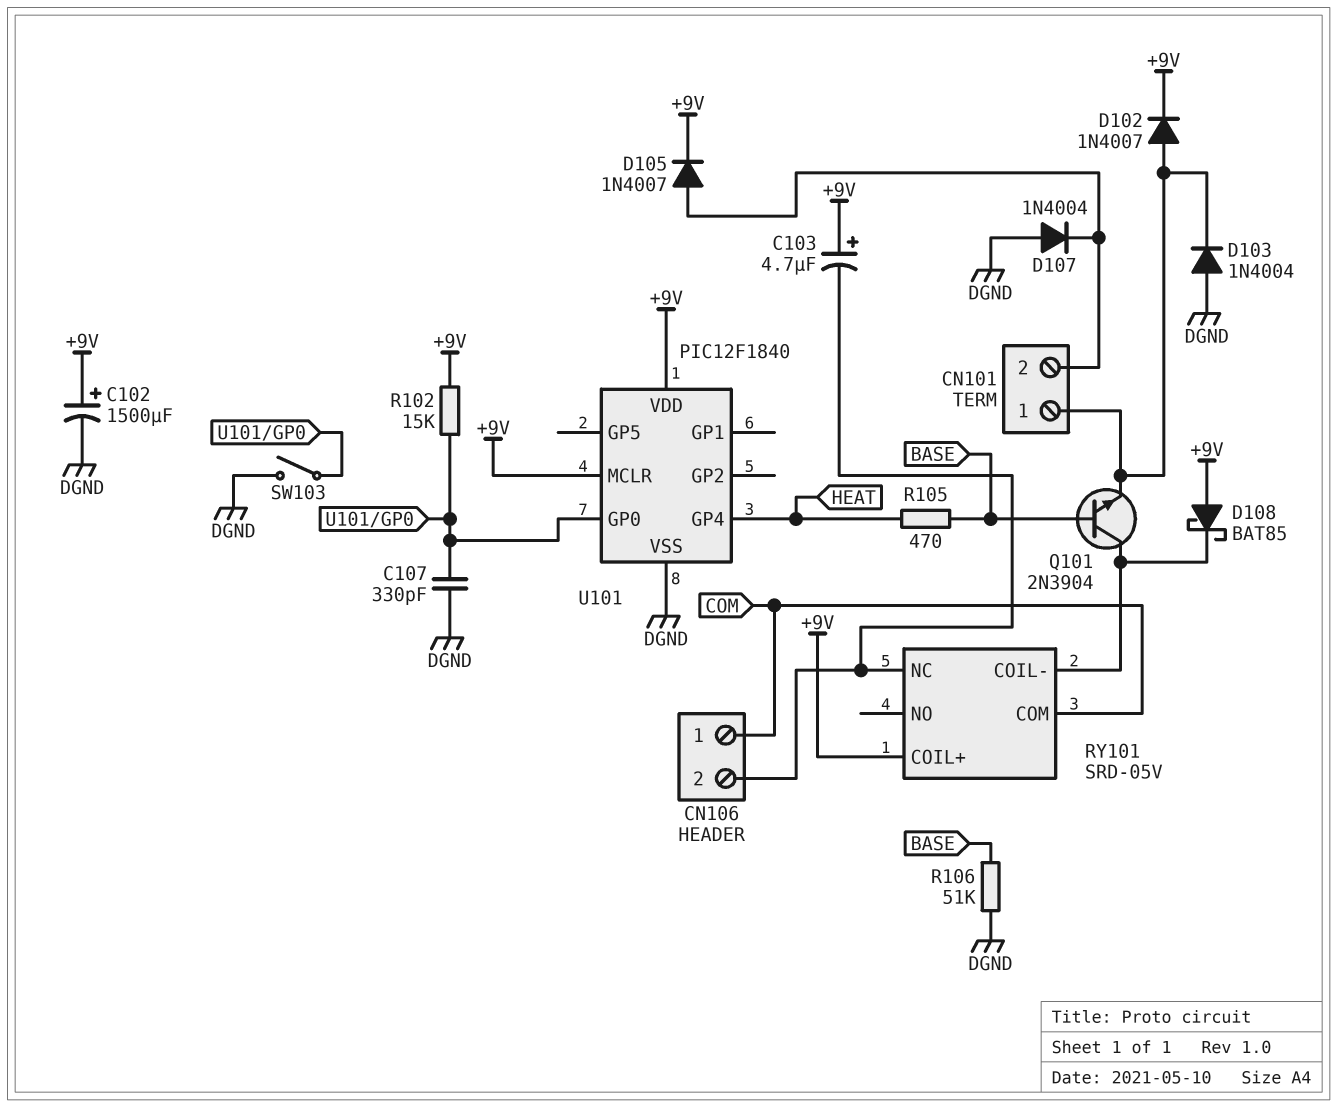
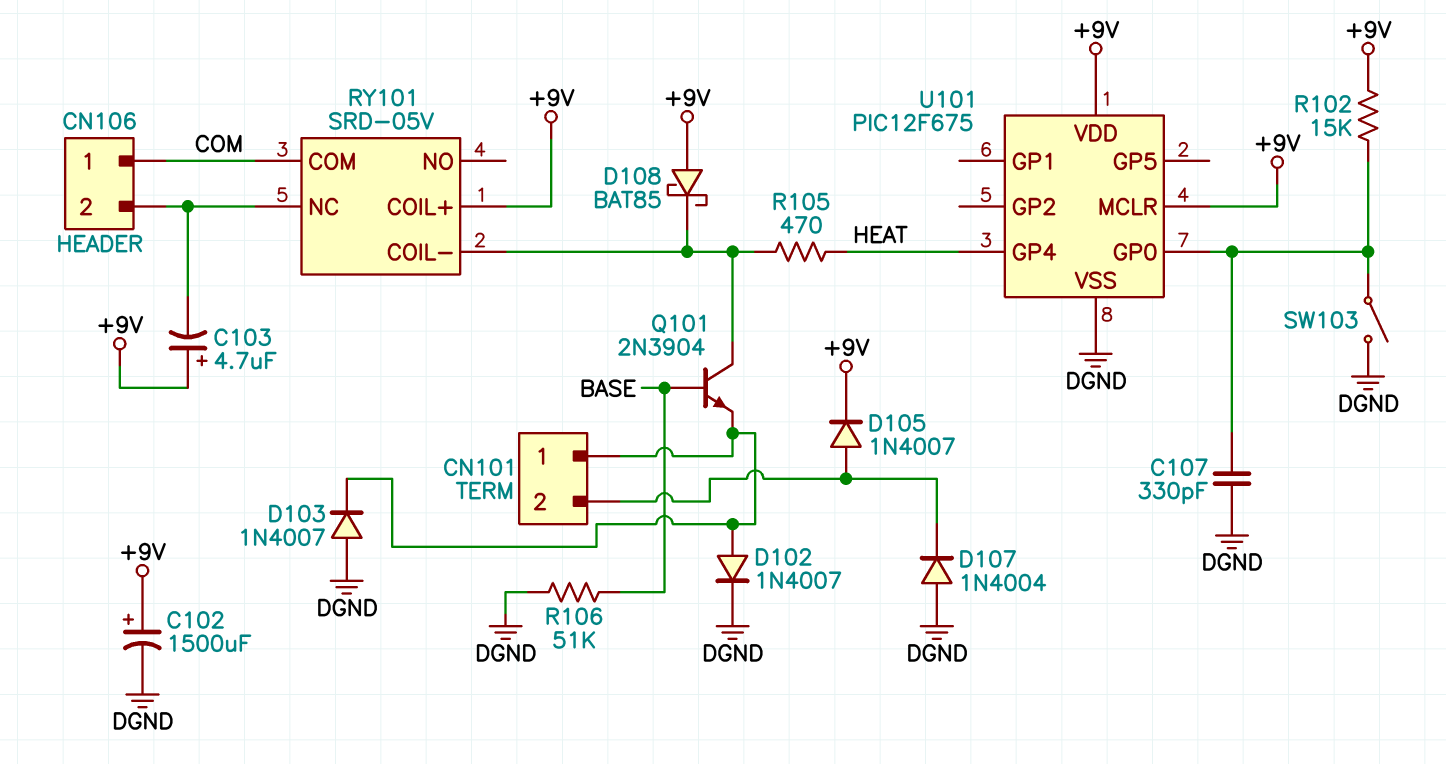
D102: diode 1N4007 (A CN101/1, K +9V) -> diode 1N4007 (A CN101/1, K DGND)
D103: diode 1N4004 (A DGND, K CN101/1) -> diode 1N4007 (A DGND, K CN101/1)
R105: 470 (BASE, HEAT) -> 470 (HEAT, RY101/COIL-)
U101: PIC12F1840 -> PIC12F675

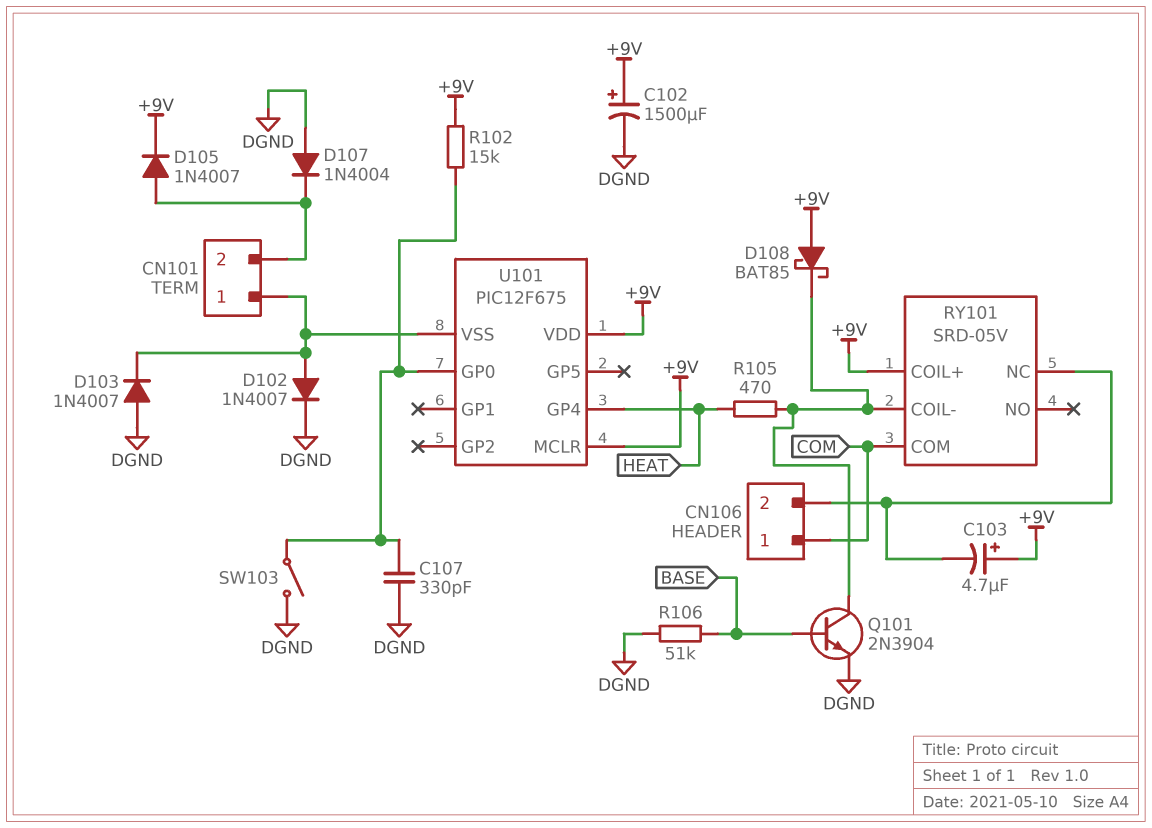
Q101: NPN 2N3904 (B BASE, C RY101/COIL-, E CN101/1) -> NPN 2N3904 (B BASE, C RY101/COIL-, E DGND)
U101 pin VSS: DGND -> CN101/1

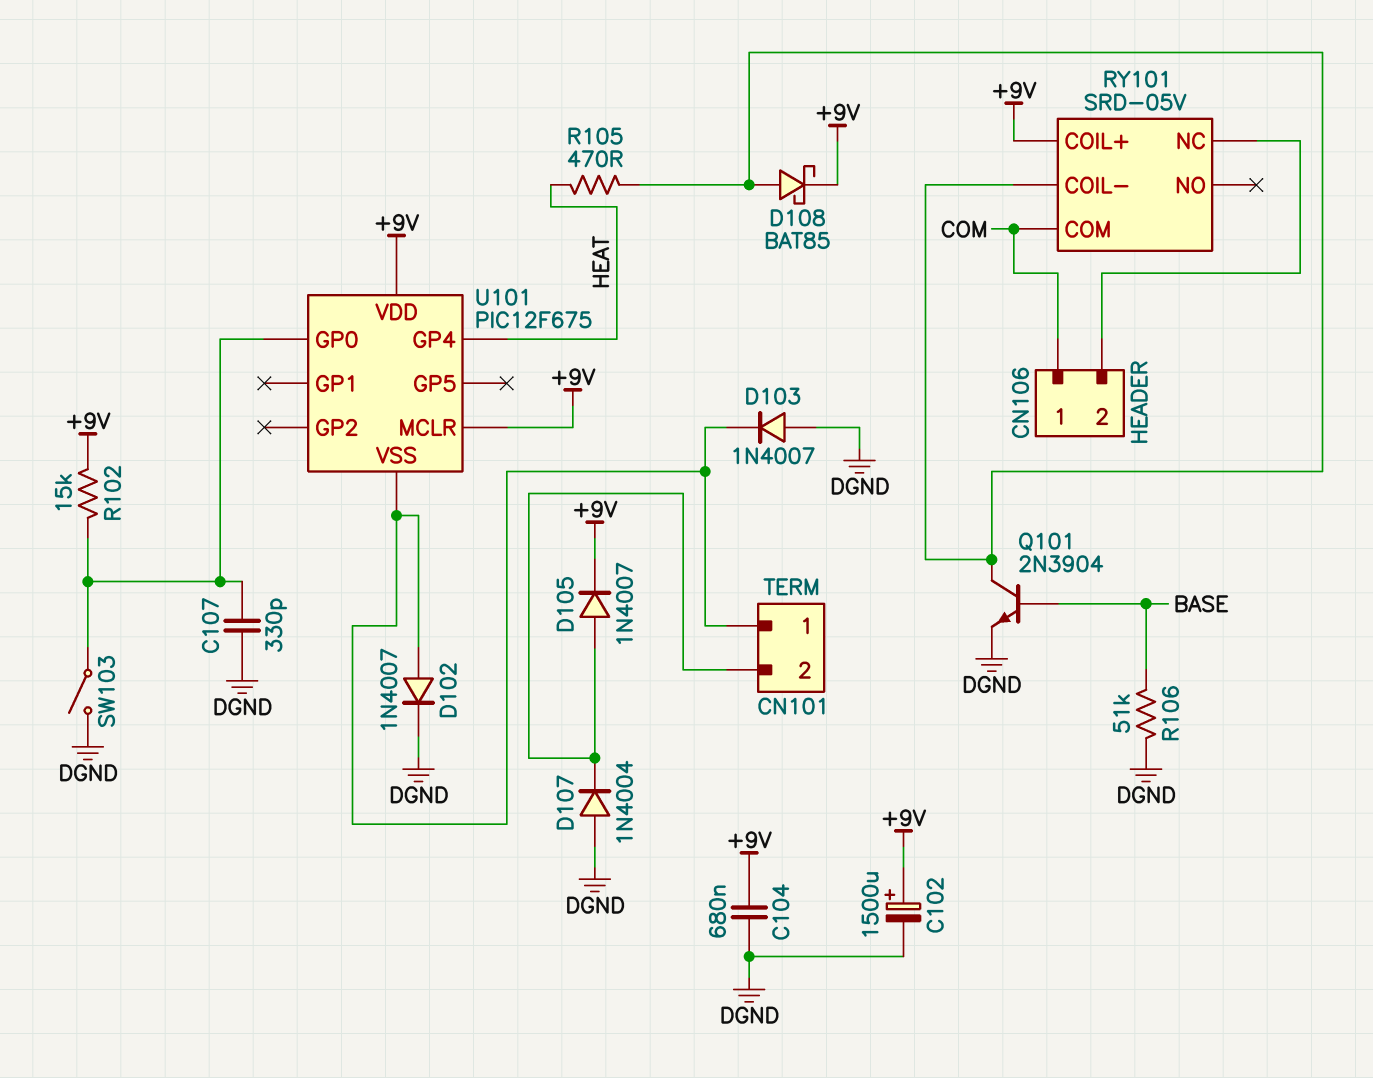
C103: 4.7uF (plus +9V, minus CN106/2) -> none
C104: none -> 680nF (+9V, DGND)
D108: schottky BAT85 (A +9V, K RY101/COIL-) -> schottky BAT85 (A RY101/COIL-, K +9V)

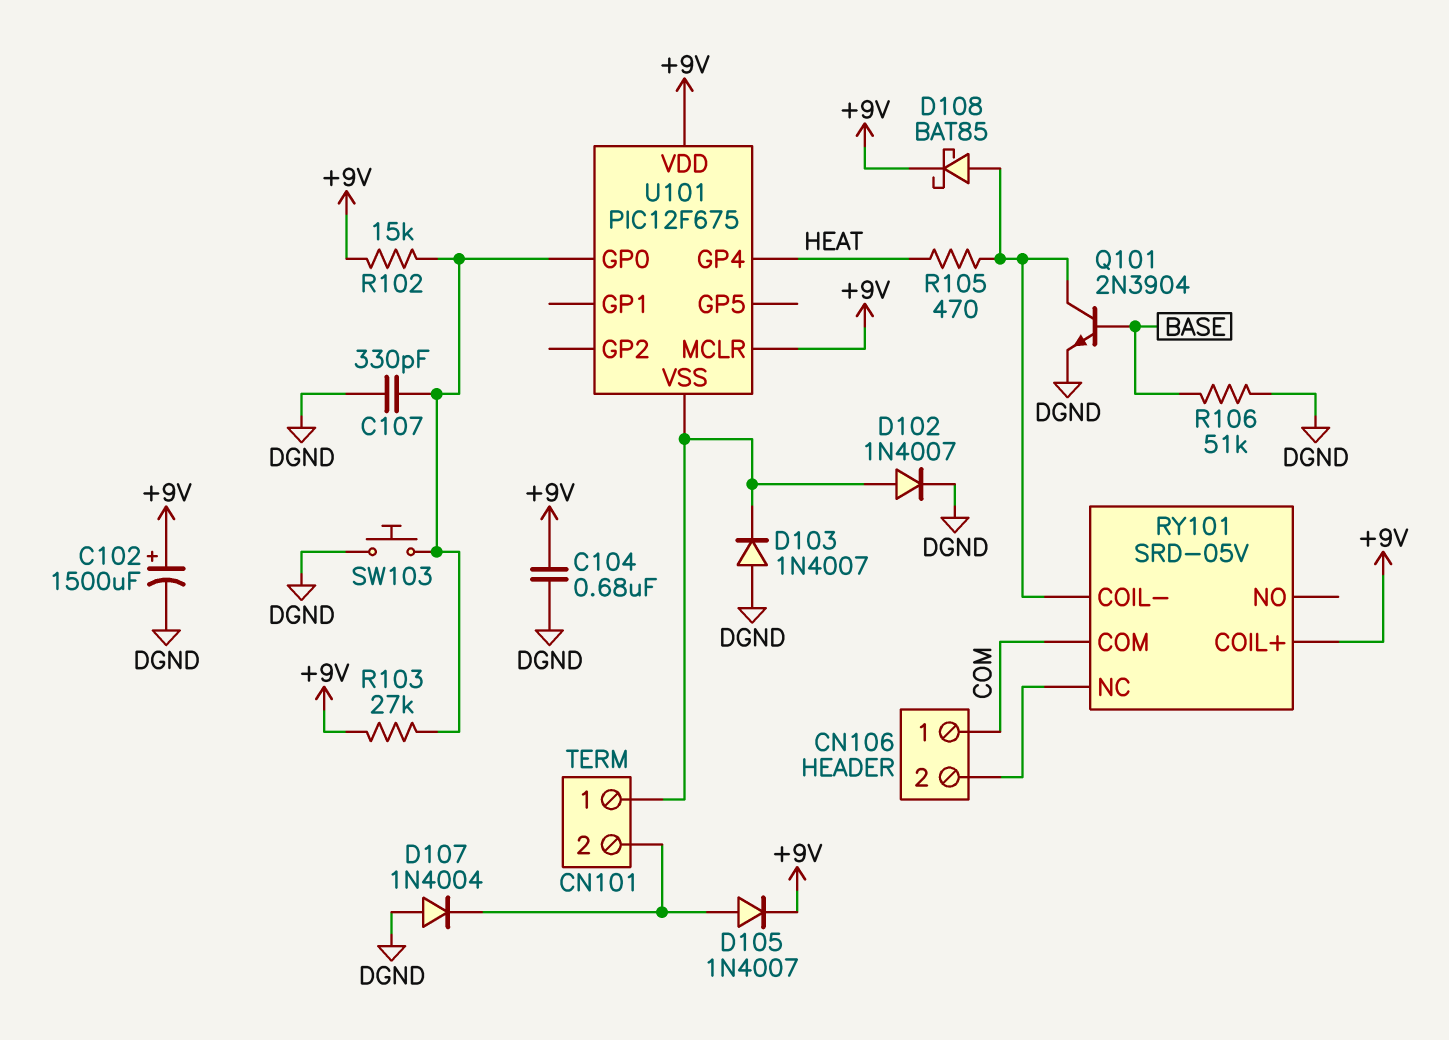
R103: none -> 27k (+9V, U101/GP0)
SW103: switch (DGND, U101/GP0) -> button (DGND, U101/GP0)

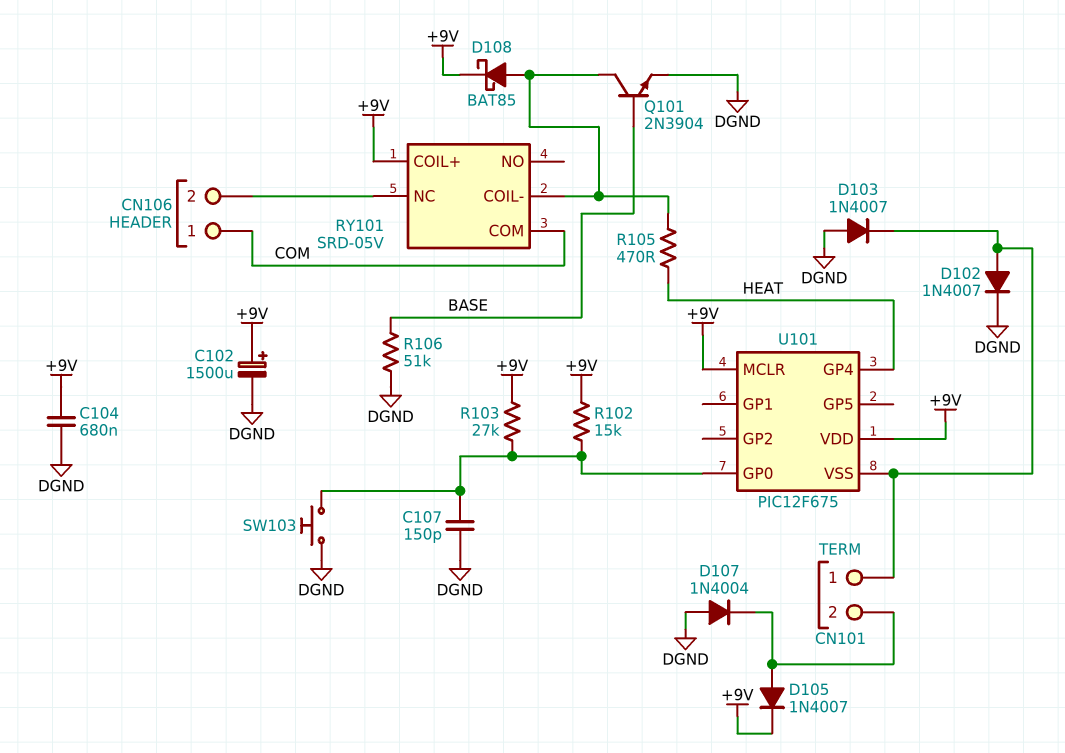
C107: 330pF (DGND, U101/GP0) -> 150pF (DGND, U101/GP0)

